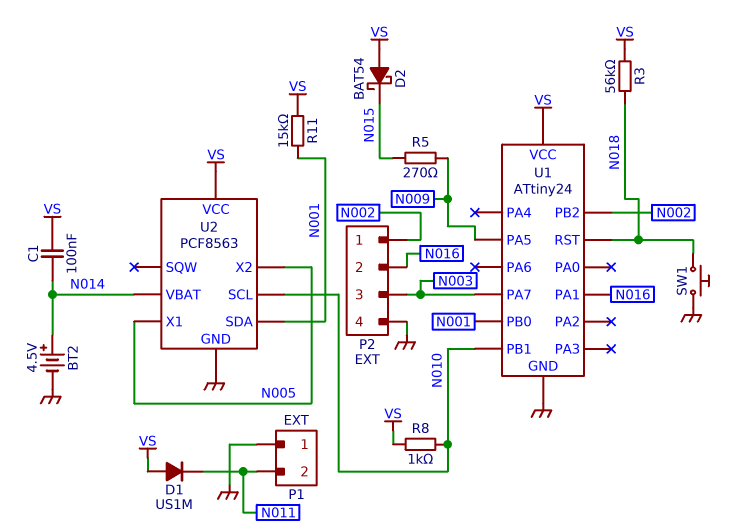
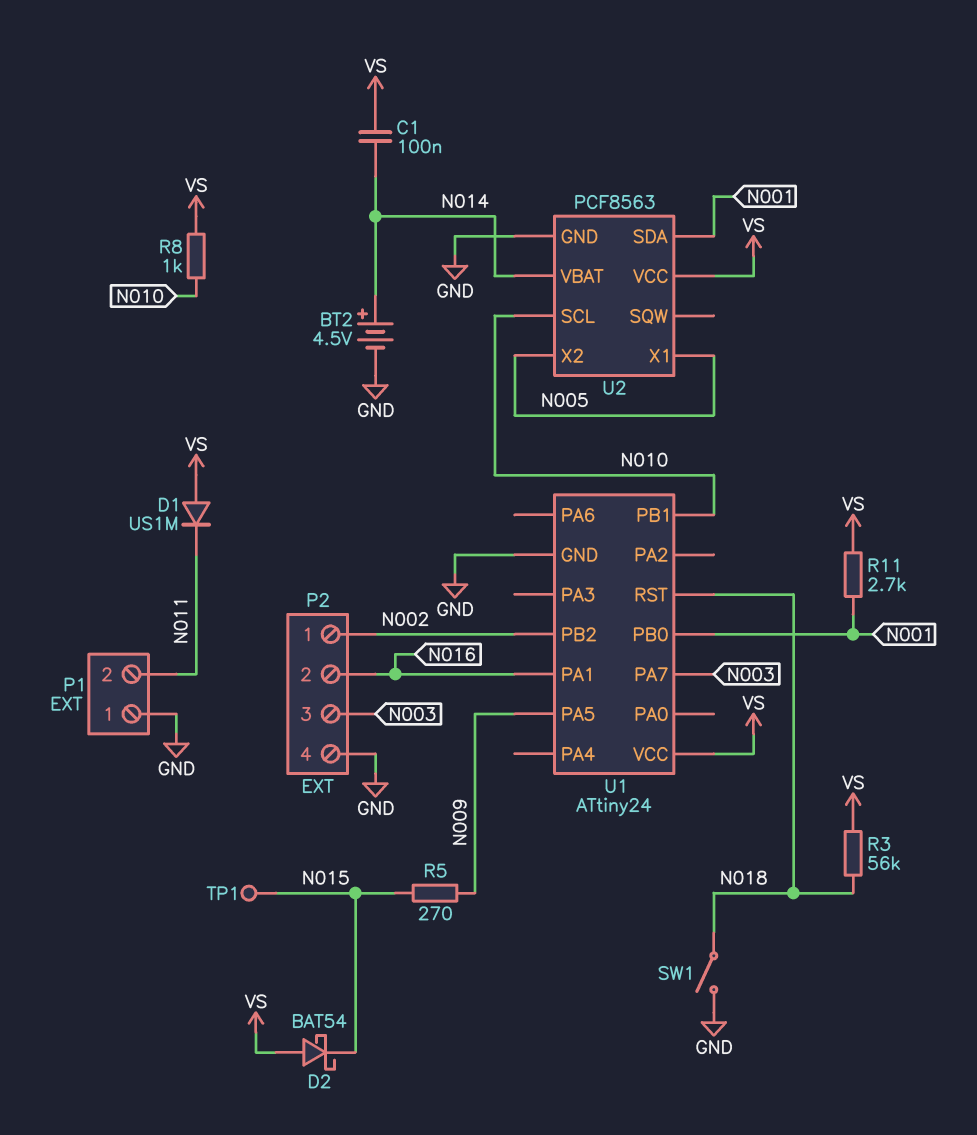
R11: 15k (N001, VS) -> 2.7k (N001, VS)
SW1: button (GND, N018) -> switch (GND, N018)
TP1: none -> test point (N015)

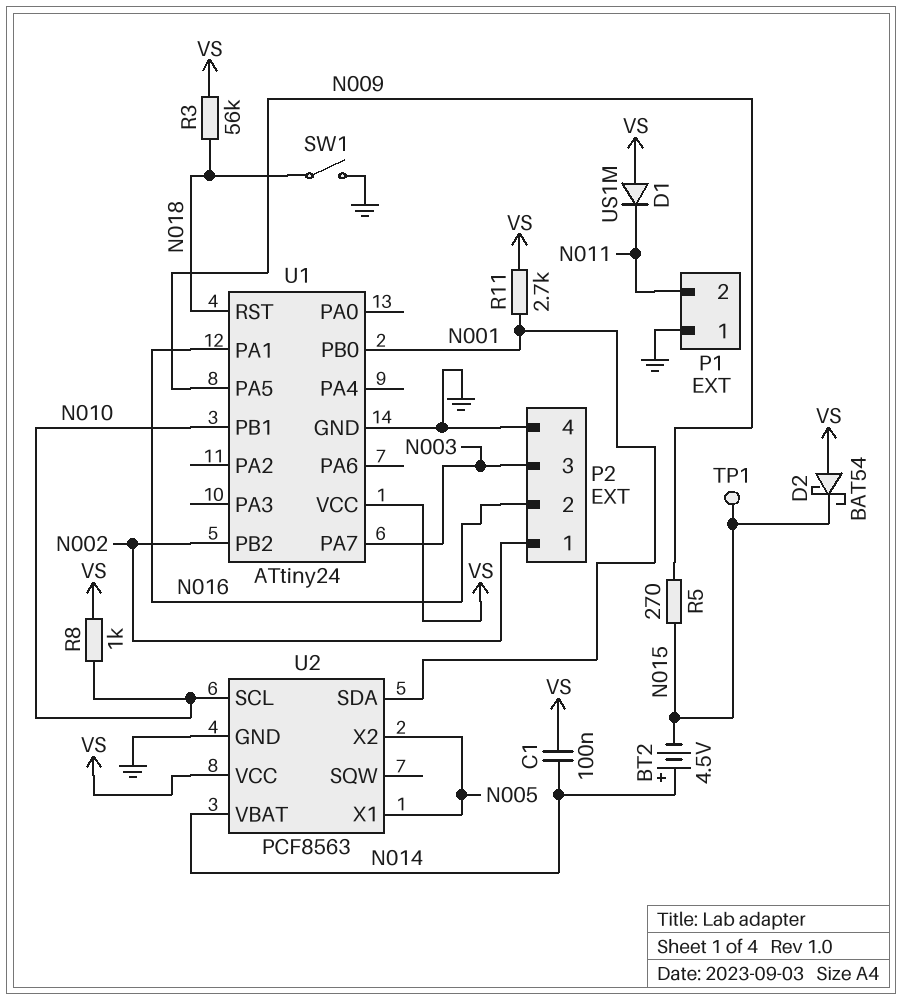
BT2: 4.5V (plus N014, minus GND) -> 4.5V (plus N014, minus N015)

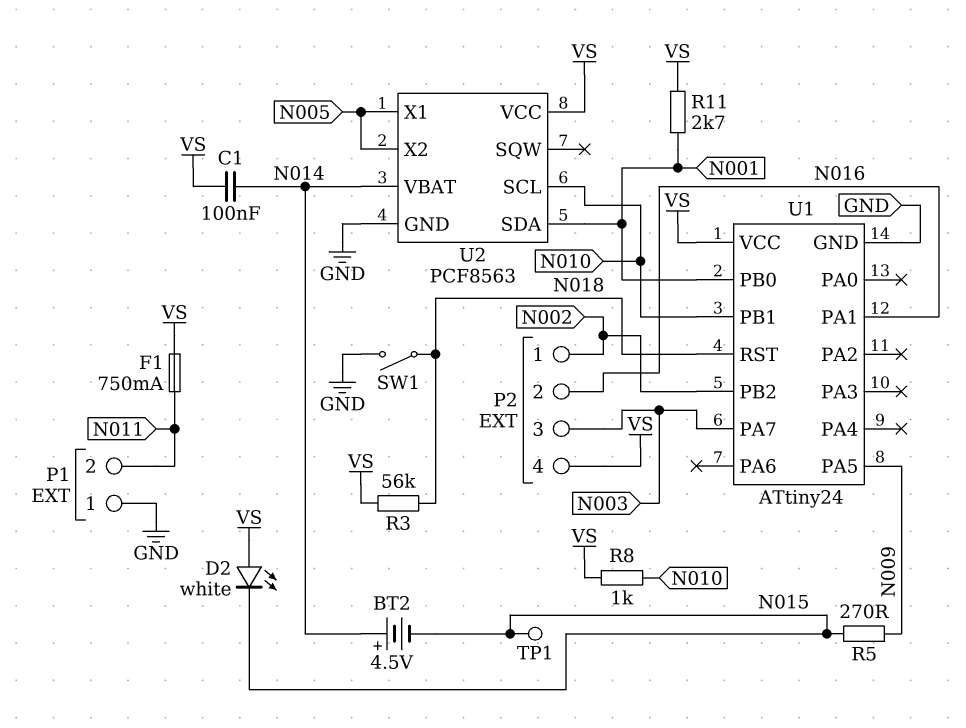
D1: diode US1M (A VS, K N011) -> none
D2: schottky BAT54 (A VS, K N015) -> LED white (A VS, K N015)
F1: none -> 750mA (N011, VS)
P2 pin 4: GND -> VS

